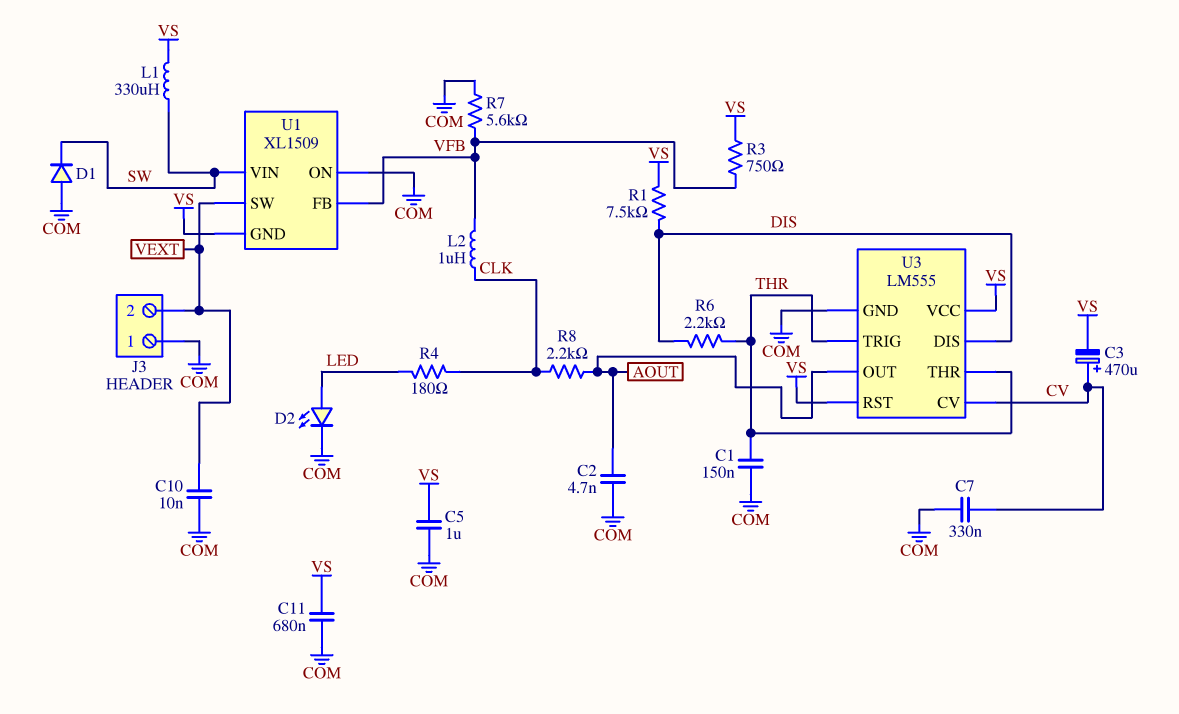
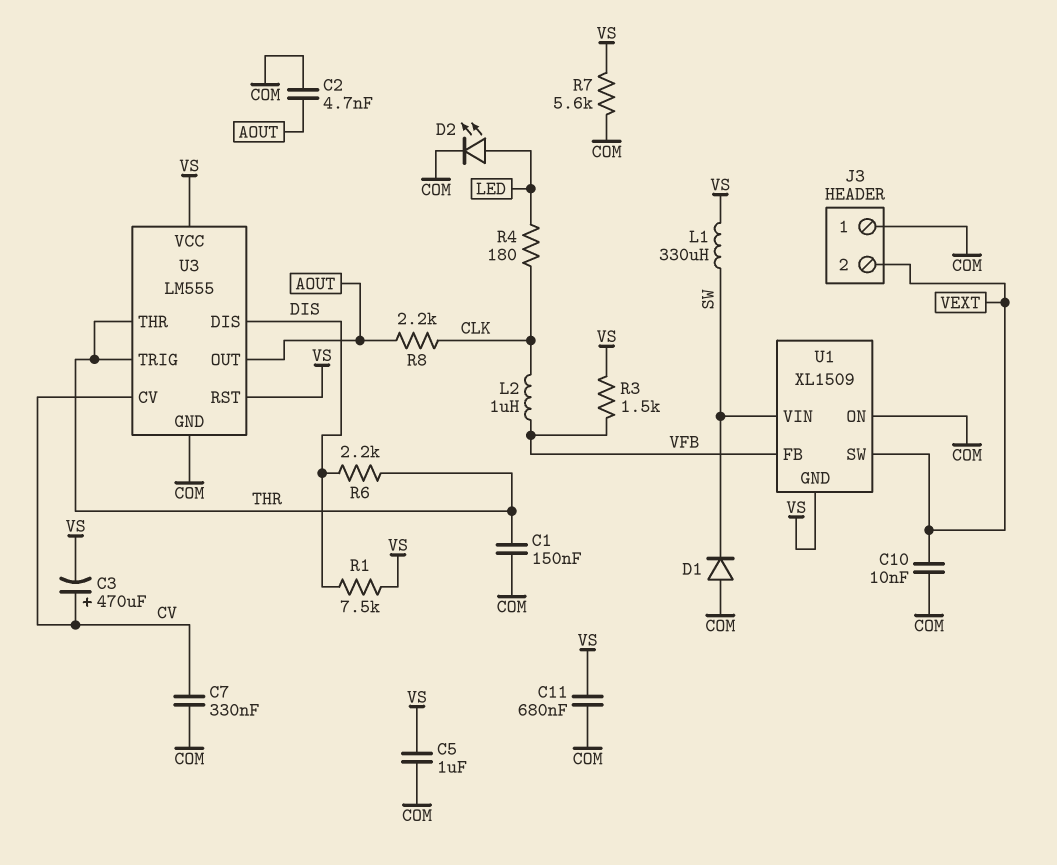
R3: 750 (VFB, VS) -> 1.5k (VFB, VS)
R7: 5.6k (COM, VFB) -> 5.6k (COM, VS)

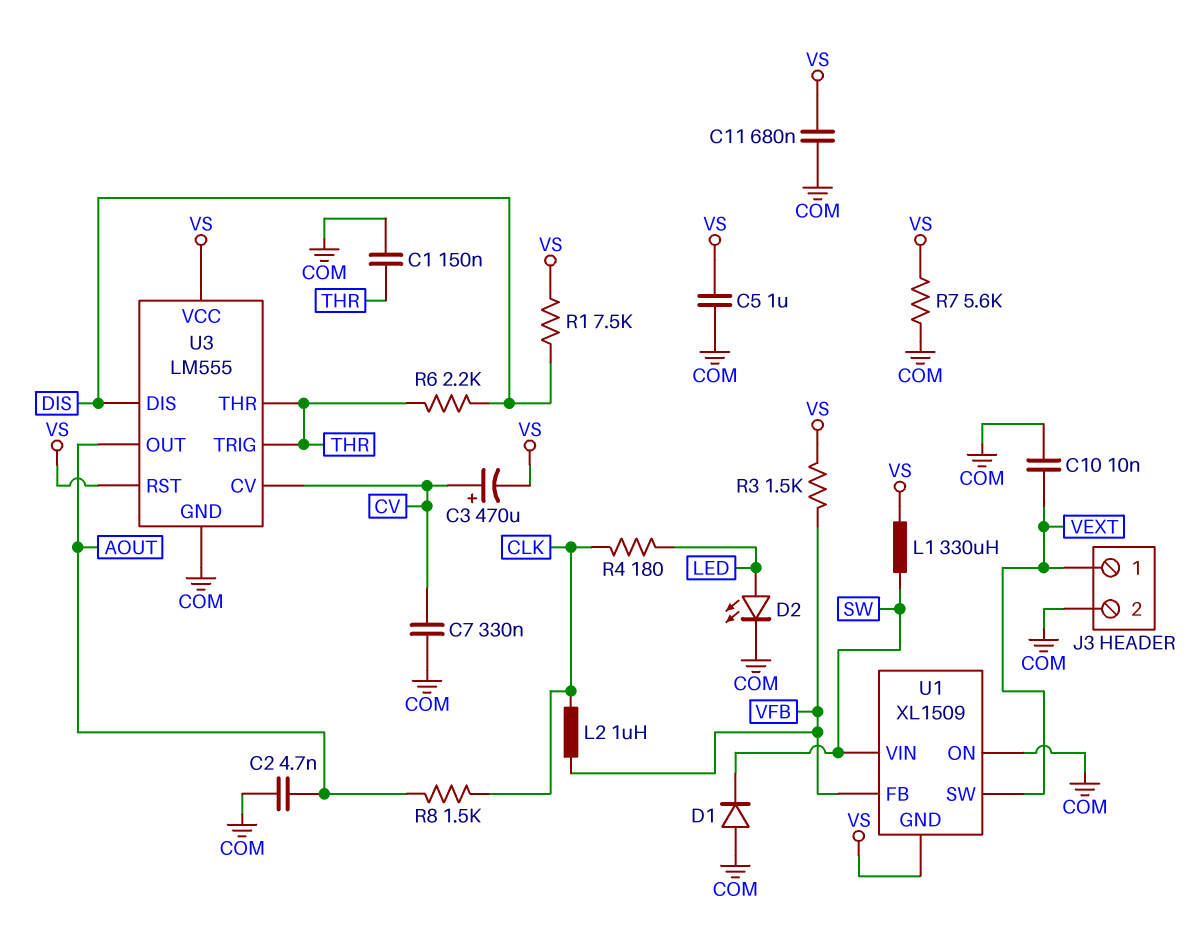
J3 pin 1: COM -> VEXT
J3 pin 2: VEXT -> COM
R8: 2.2k (AOUT, CLK) -> 1.5k (AOUT, CLK)

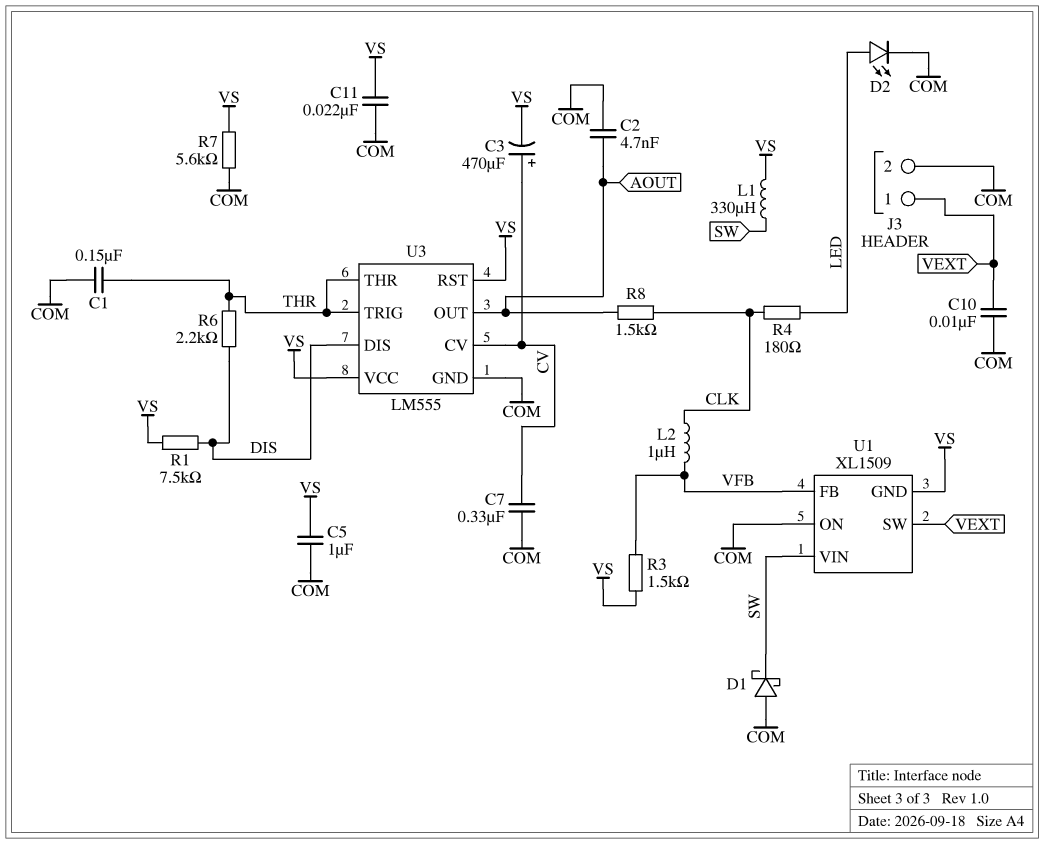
C11: 680nF (COM, VS) -> 22nF (COM, VS)
D1: diode (A COM, K SW) -> schottky (A COM, K SW)

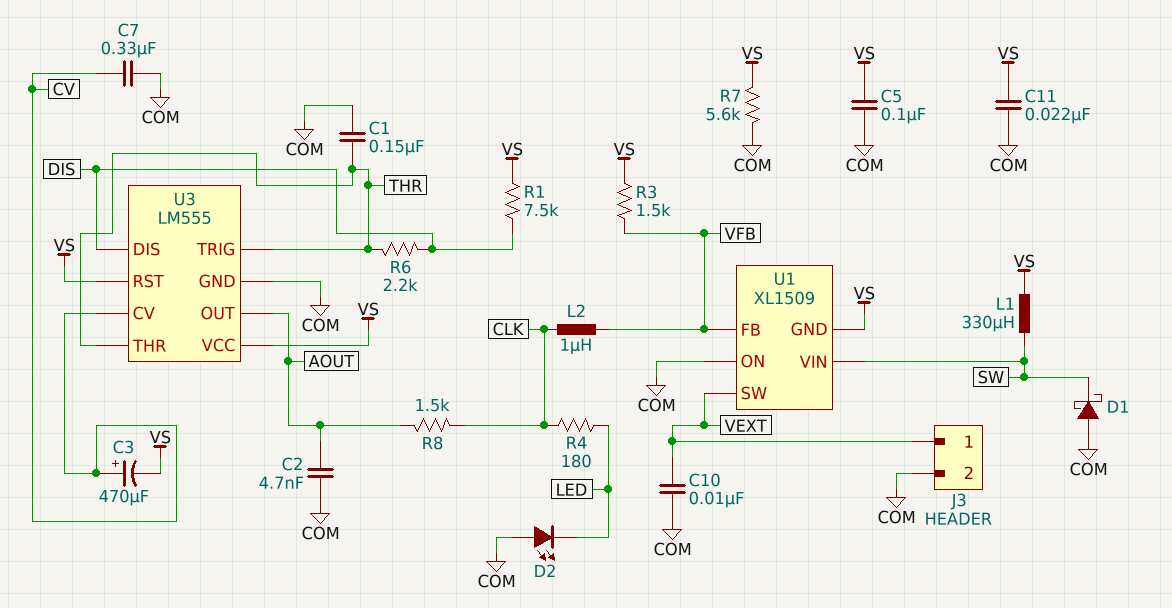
C5: 1uF (COM, VS) -> 100nF (COM, VS)
D2: LED (A LED, K COM) -> LED (A COM, K LED)

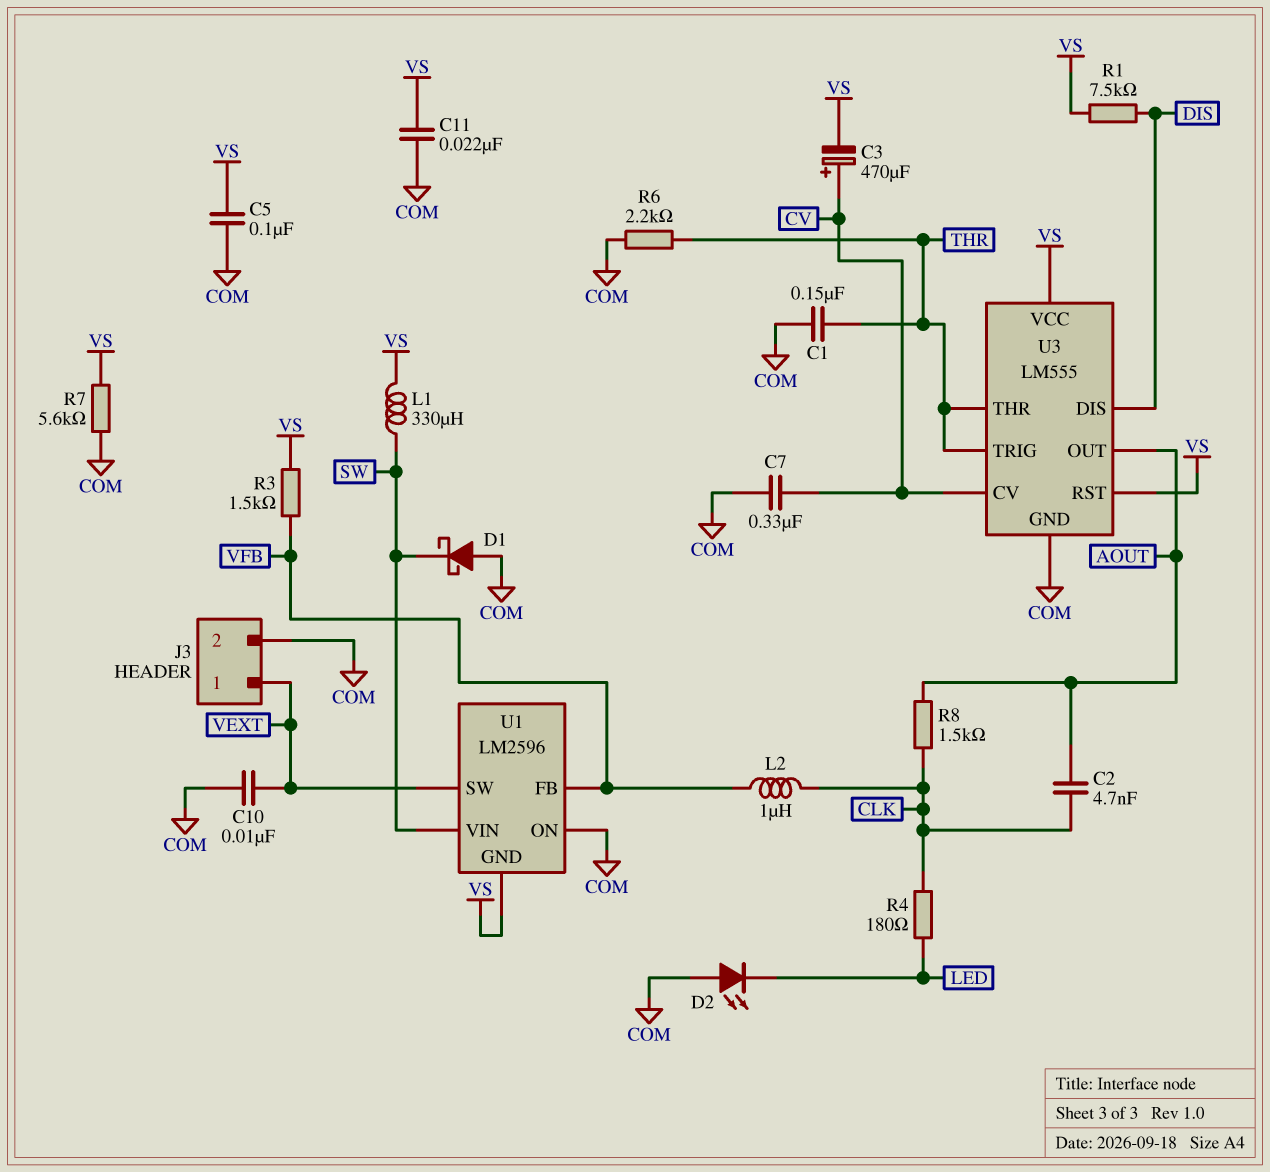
C2: 4.7nF (AOUT, COM) -> 4.7nF (AOUT, CLK)
R6: 2.2k (DIS, THR) -> 2.2k (COM, THR)
U1: XL1509 -> LM2596

